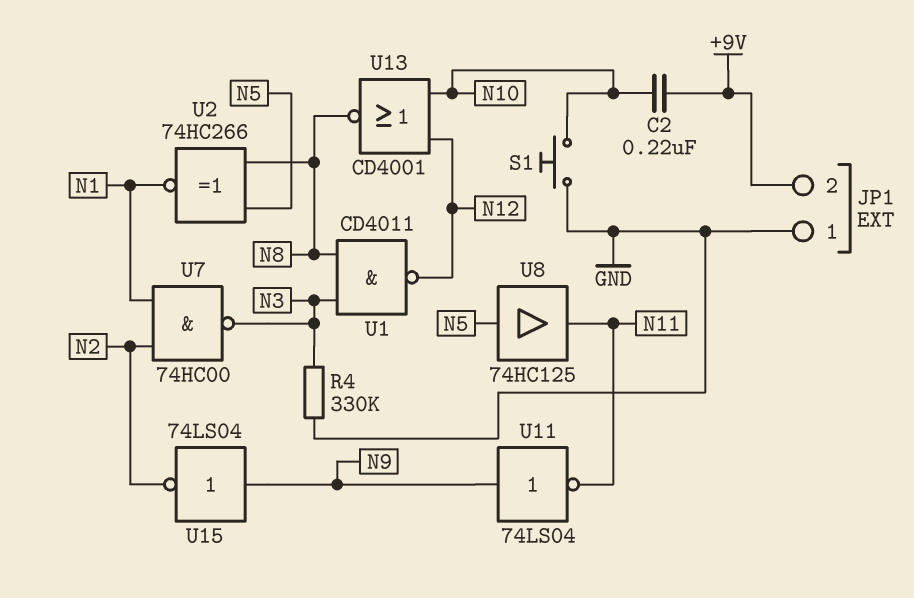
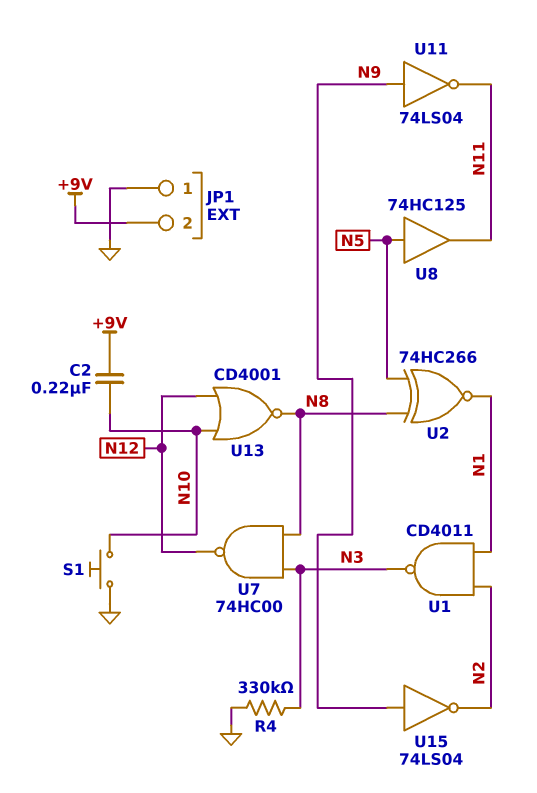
U1: NAND CD4011 (in N3, in N8, out N12) -> NAND CD4011 (in N1, in N2, out N3)
U7: NAND 74HC00 (in N1, in N2, out N3) -> NAND 74HC00 (in N3, in N8, out N12)

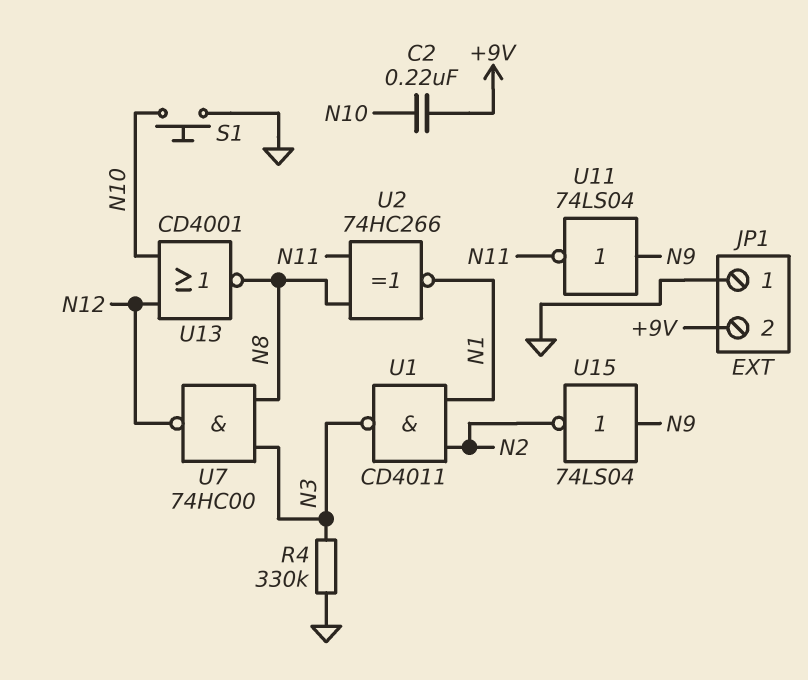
U2: XNOR 74HC266 (in N5, in N8, out N1) -> XNOR 74HC266 (in N8, in N11, out N1)
U8: buffer 74HC125 (in N5, out N11) -> none

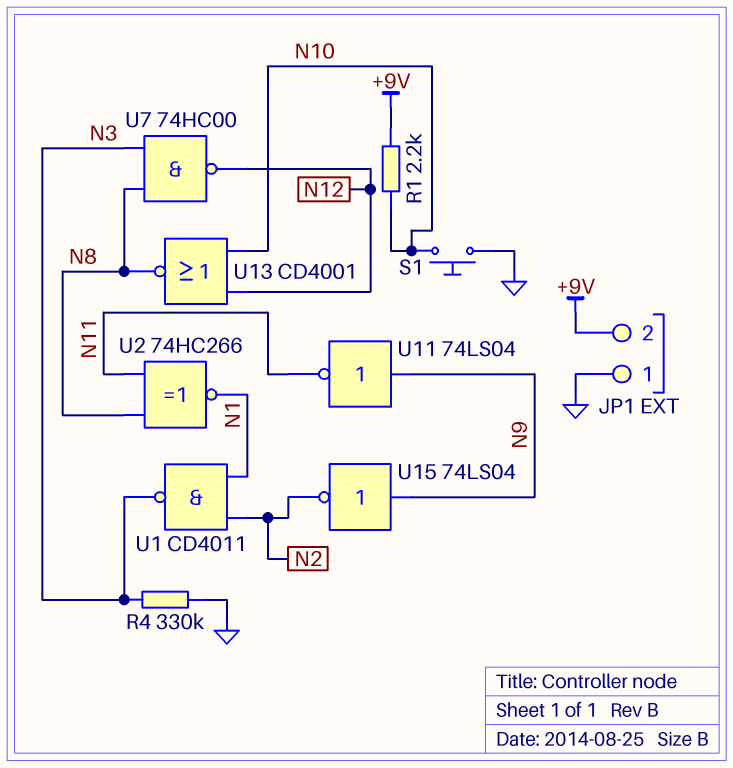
C2: 220nF (+9V, N10) -> none
R1: none -> 2.2k (+9V, N10)

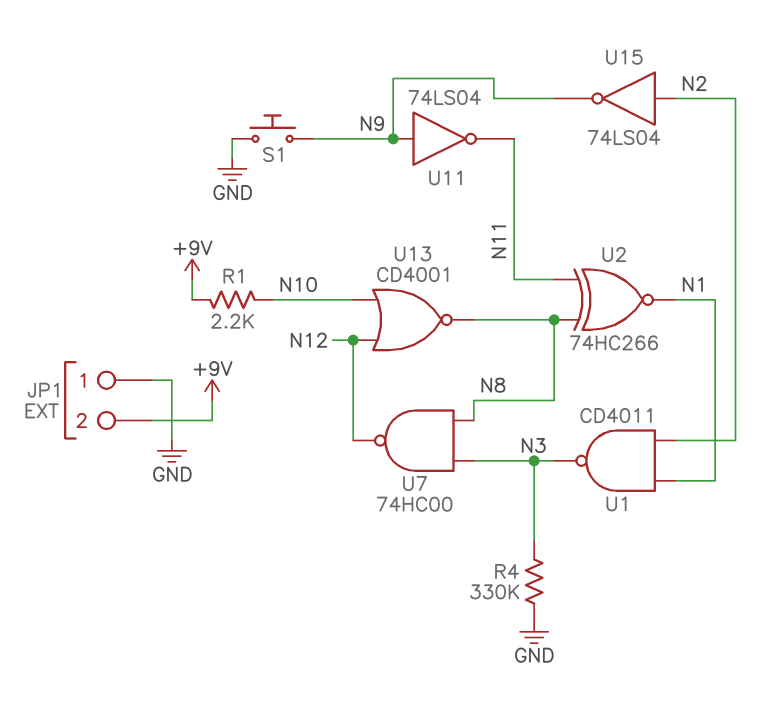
S1: button (GND, N10) -> button (GND, N9)
U15: NOT 74LS04 (in N9, out N2) -> NOT 74LS04 (in N2, out N9)

